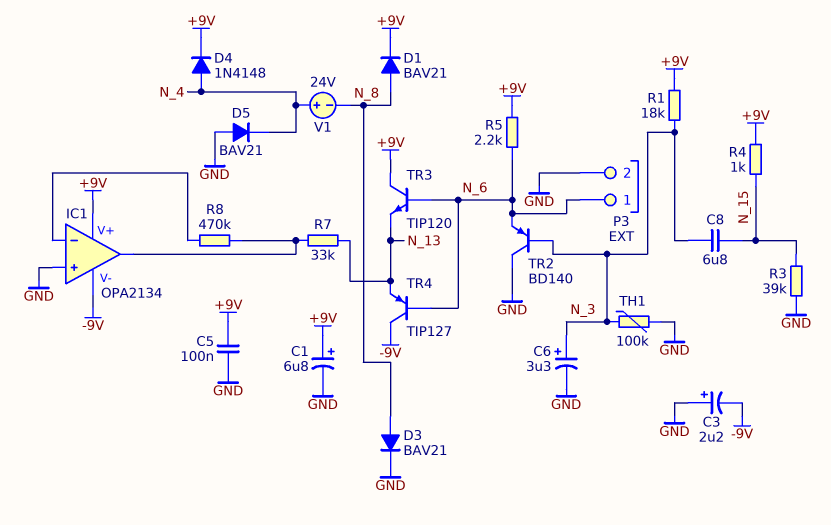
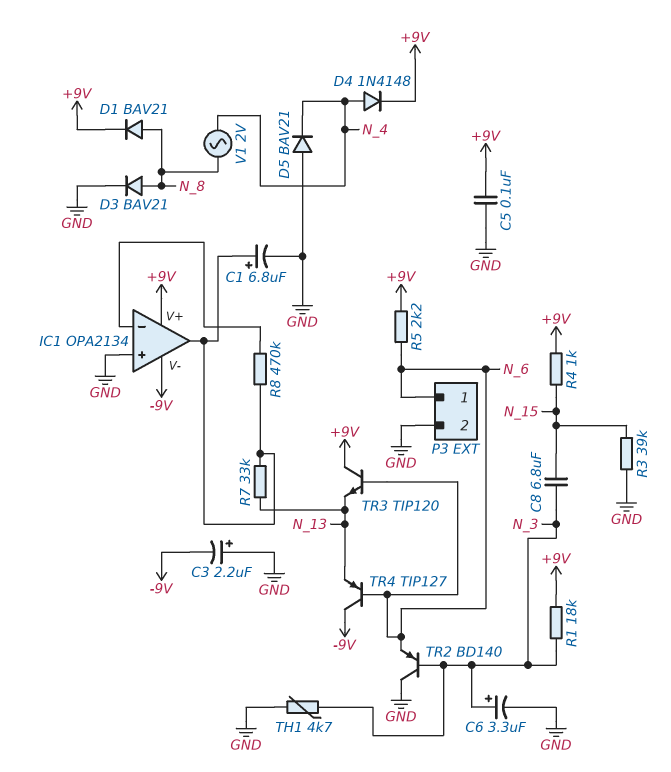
C1: 6.8uF (plus +9V, minus GND) -> 6.8uF (plus IC1/out, minus GND)
TH1: 100k (GND, N_3) -> 4.7k (GND, N_3)
V1: 24V (plus N_4, minus N_8) -> AC 2V (N_4, N_8)

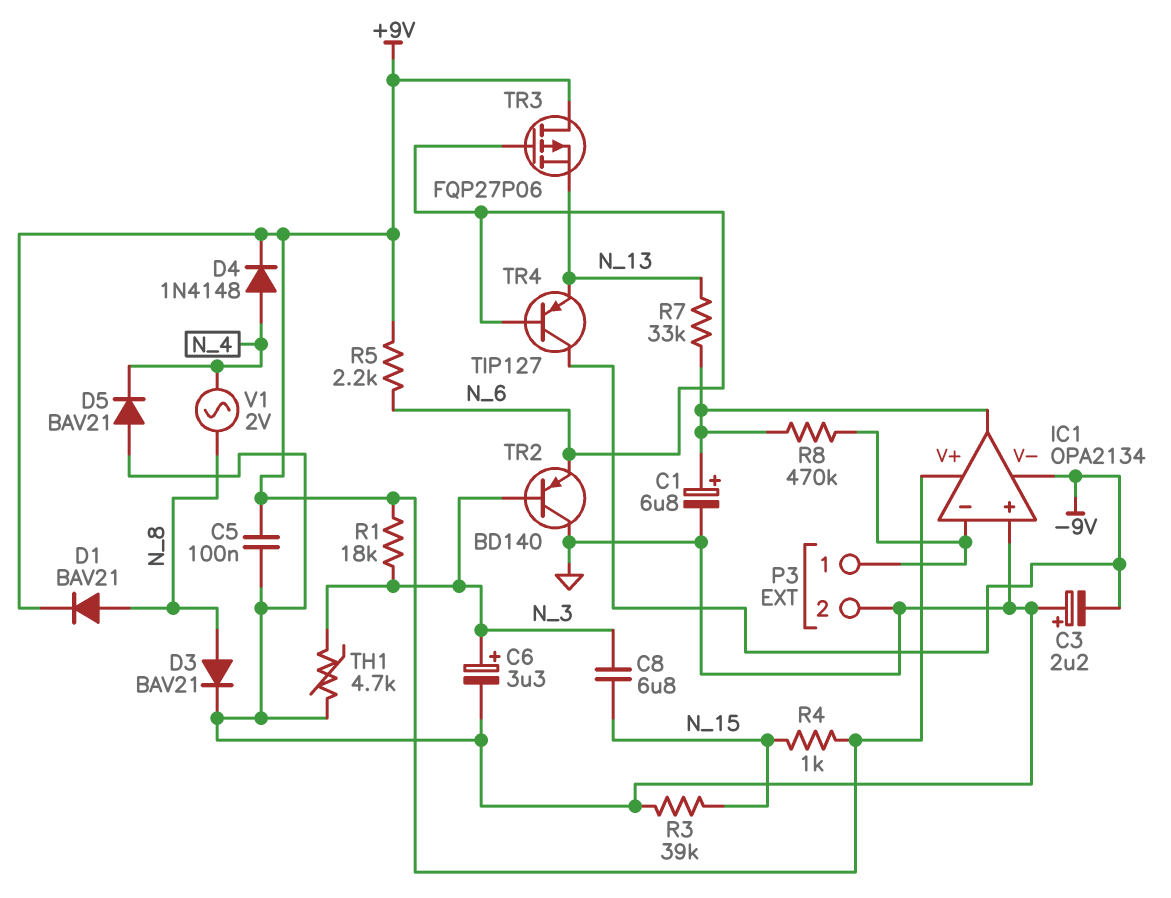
P3 pin 1: N_6 -> IC1/in-
TR3: NPN TIP120 (B N_6, C +9V, E N_13) -> PMOS FQP27P06 (G N_6, D +9V, S N_13)

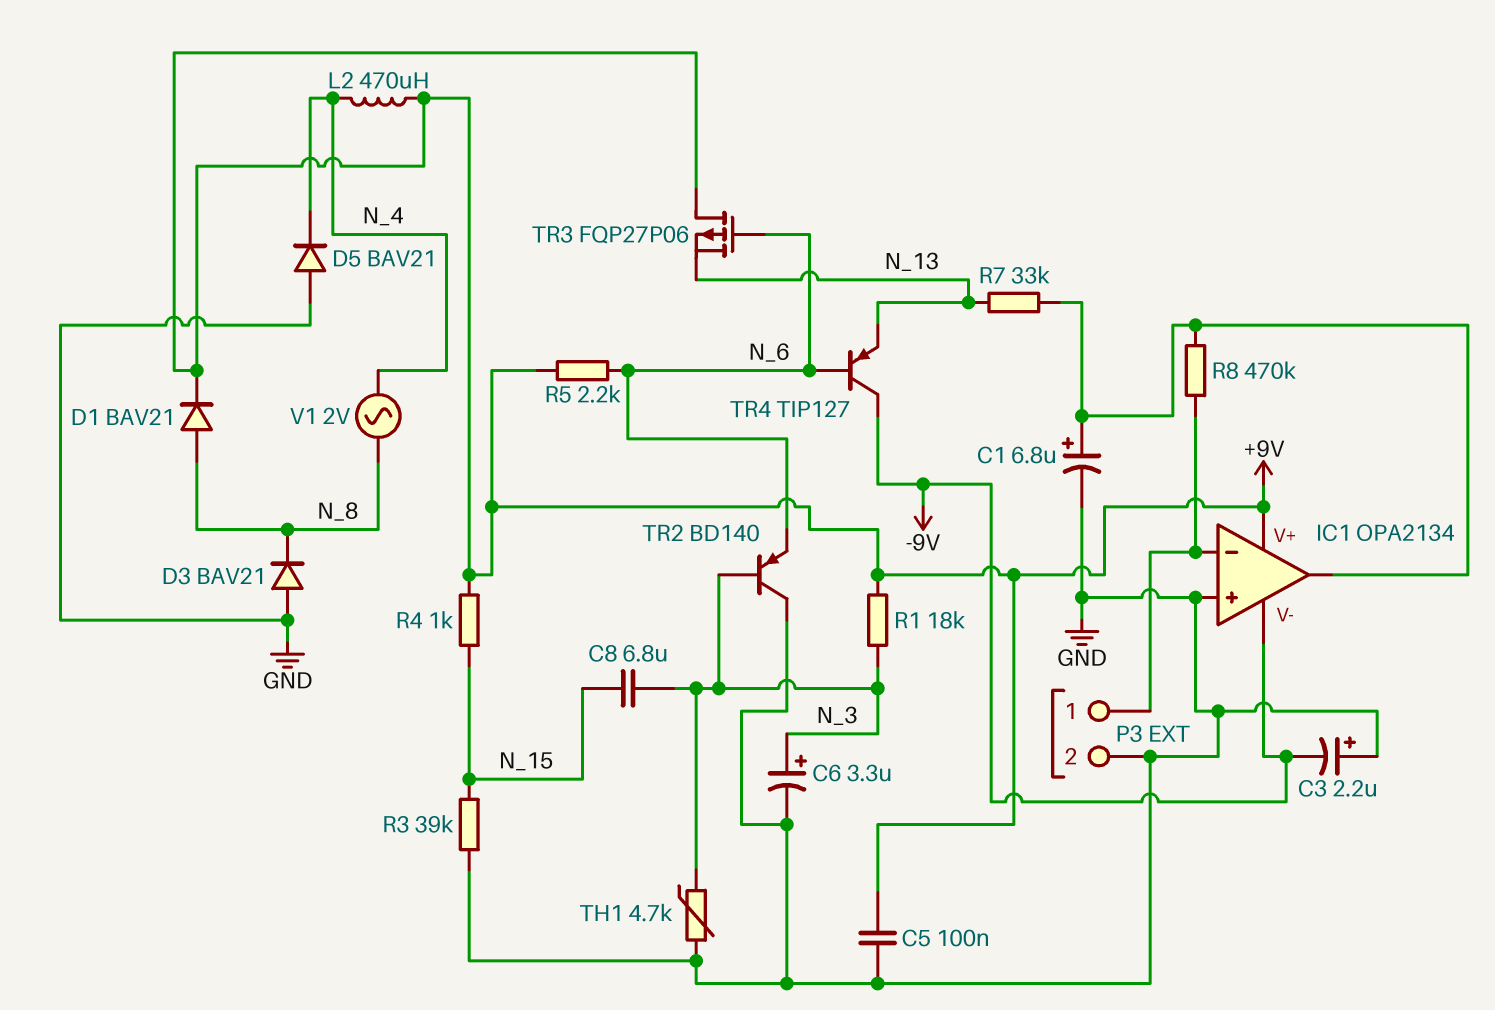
D3: diode BAV21 (A N_8, K GND) -> diode BAV21 (A GND, K N_8)
D4: diode 1N4148 (A N_4, K +9V) -> none
L2: none -> 470uH (+9V, N_4)

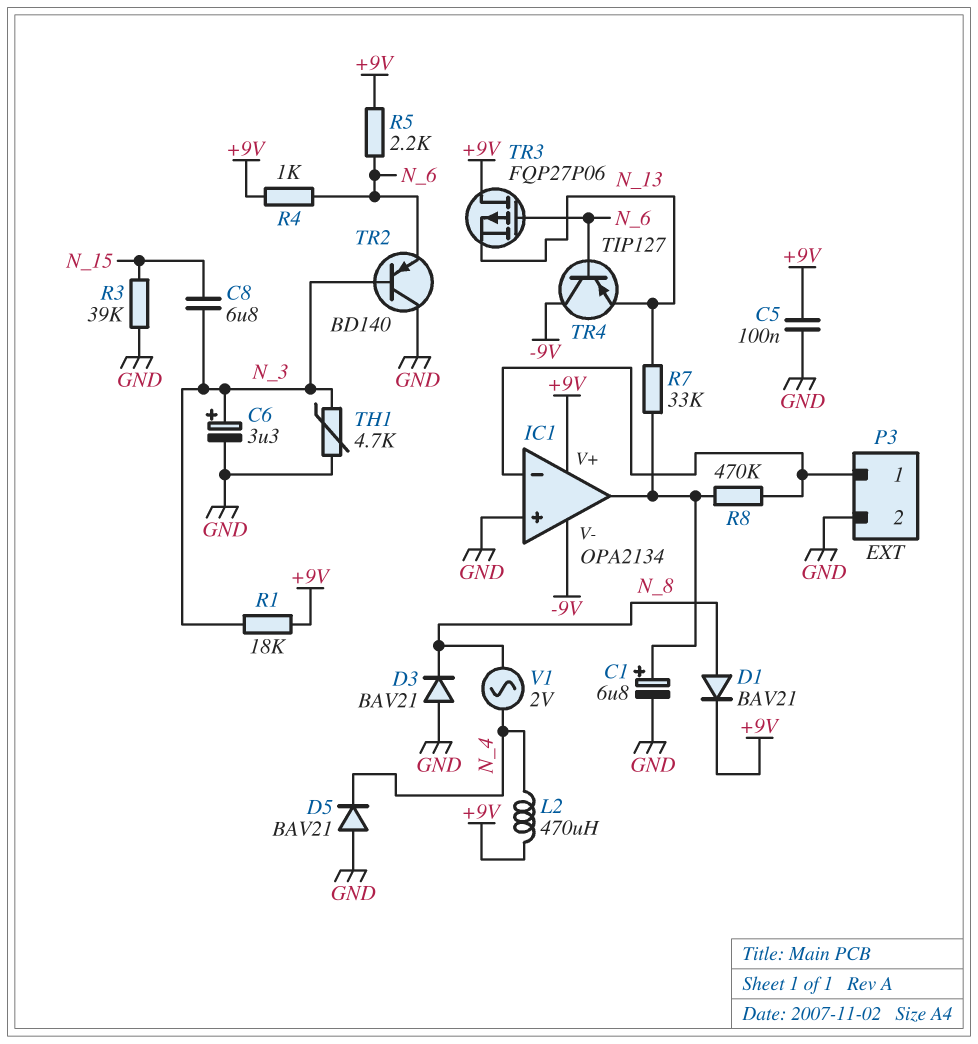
C3: 2.2uF (plus GND, minus -9V) -> none
R4: 1k (+9V, N_15) -> 1k (+9V, N_6)

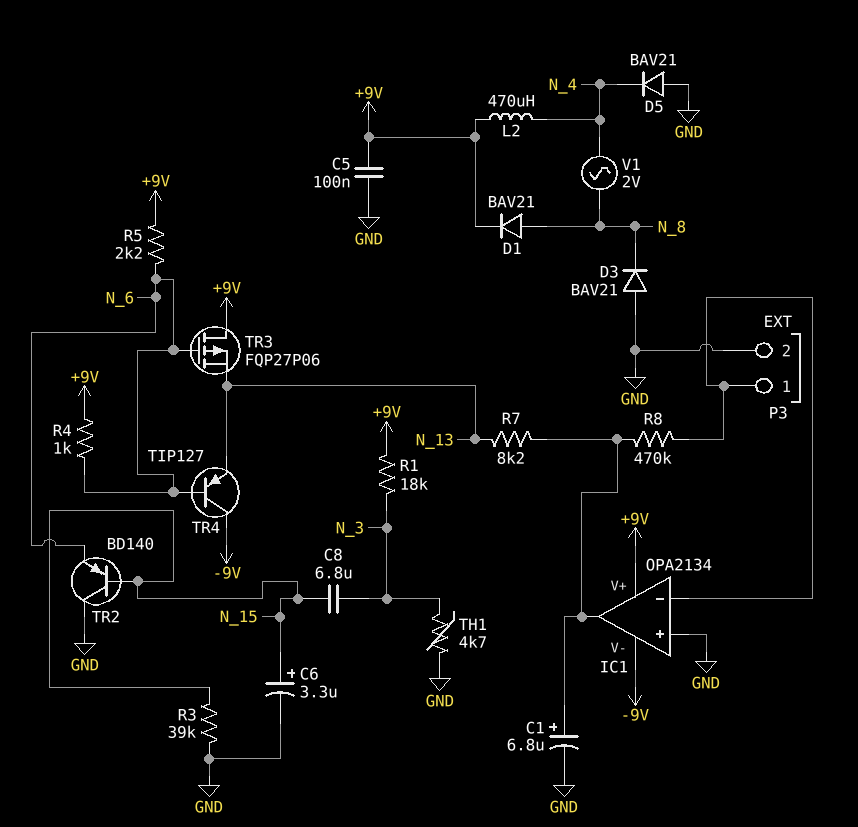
C6: 3.3uF (plus N_3, minus GND) -> 3.3uF (plus N_15, minus GND)
R7: 33k (IC1/out, N_13) -> 8.2k (IC1/out, N_13)
TR2: PNP BD140 (B N_3, C GND, E N_6) -> PNP BD140 (B N_15, C GND, E N_6)

